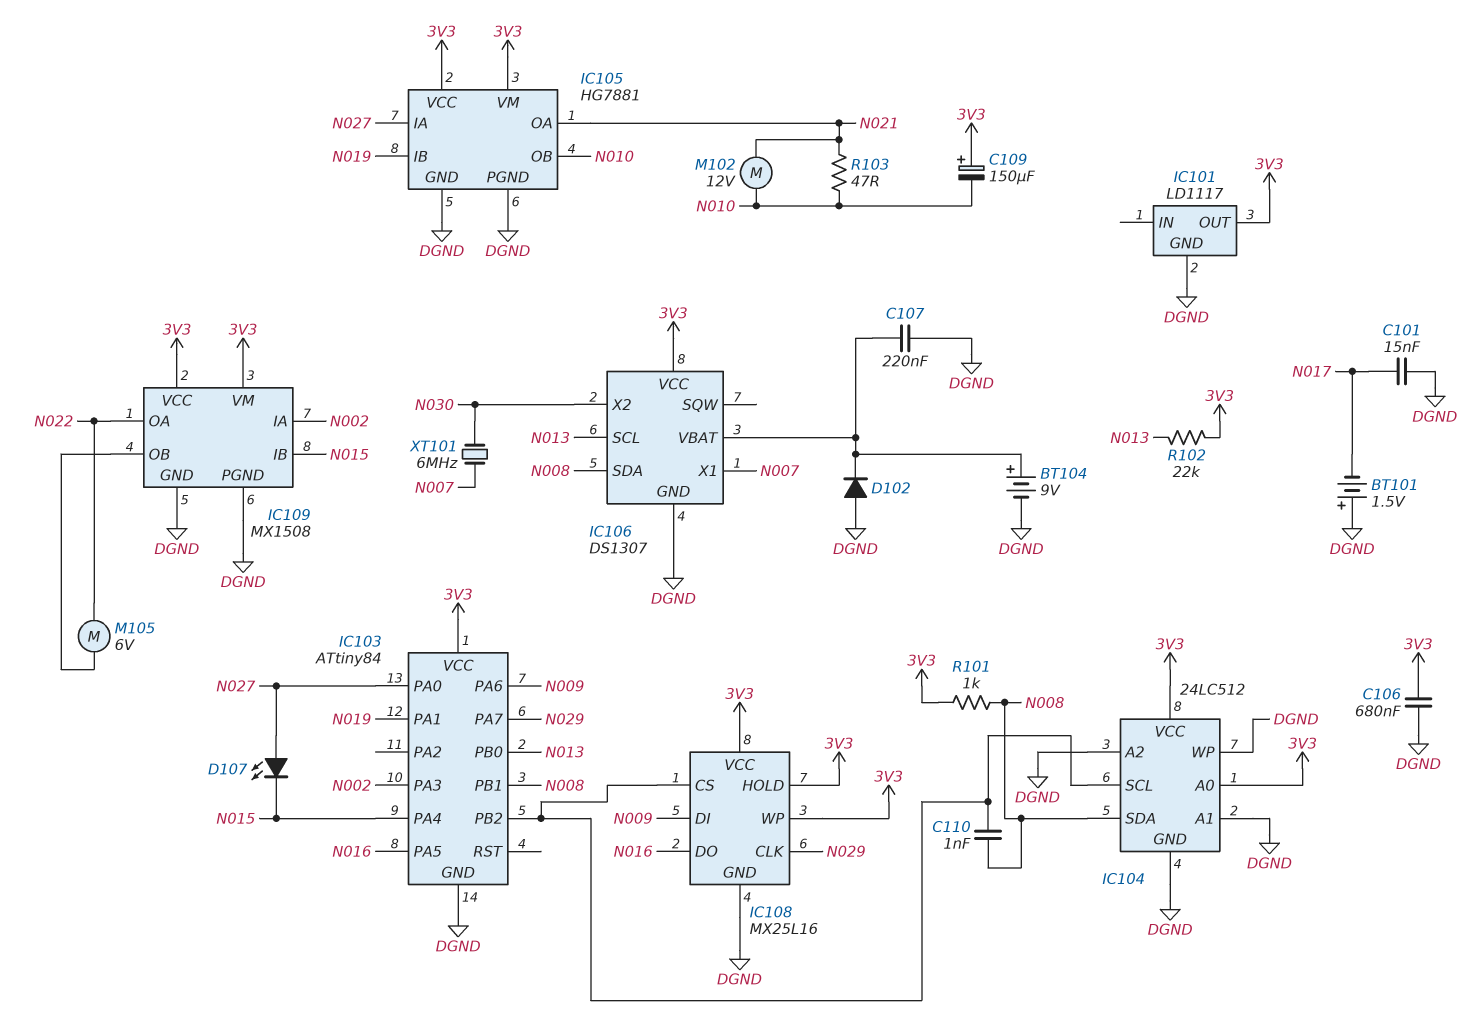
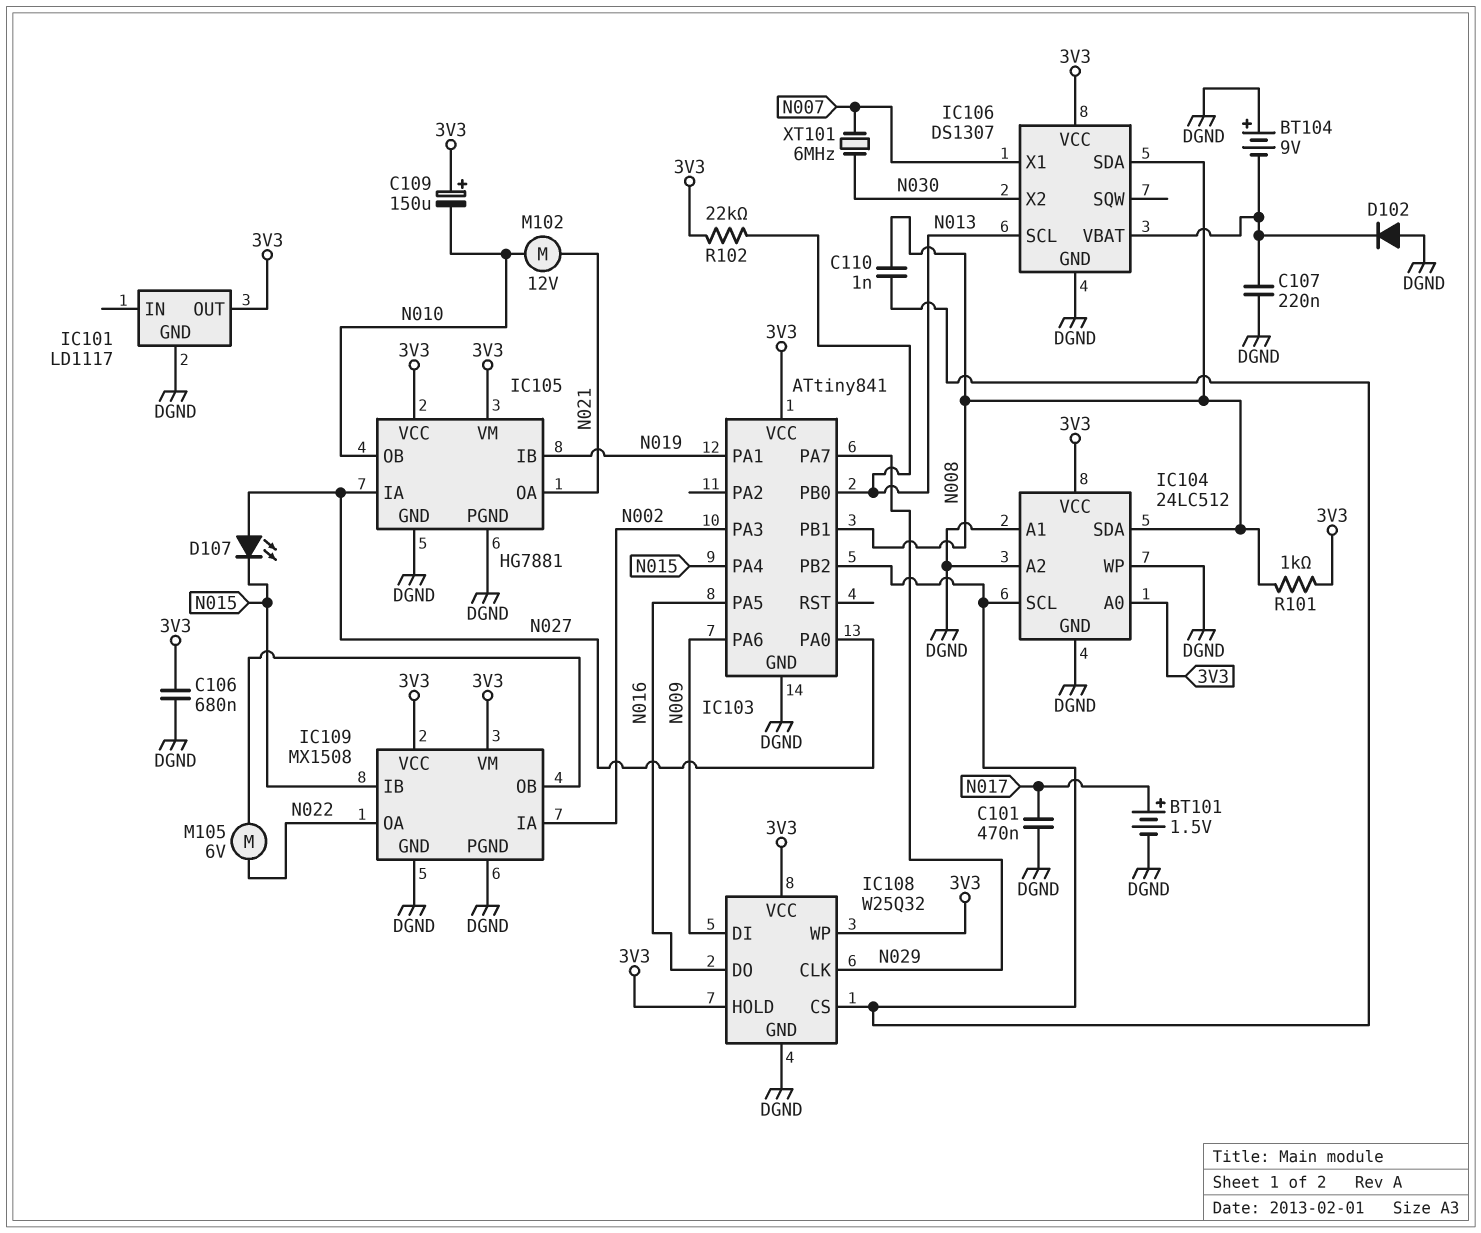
BT101: 1.5V (plus DGND, minus N017) -> 1.5V (plus N017, minus DGND)
BT104: 9V (plus IC106/VBAT, minus DGND) -> 9V (plus DGND, minus IC106/VBAT)
C101: 15nF (DGND, N017) -> 470nF (DGND, N017)
IC103: ATtiny84 -> ATtiny841
IC108: MX25L16 -> W25Q32
R103: 47 (N010, N021) -> none

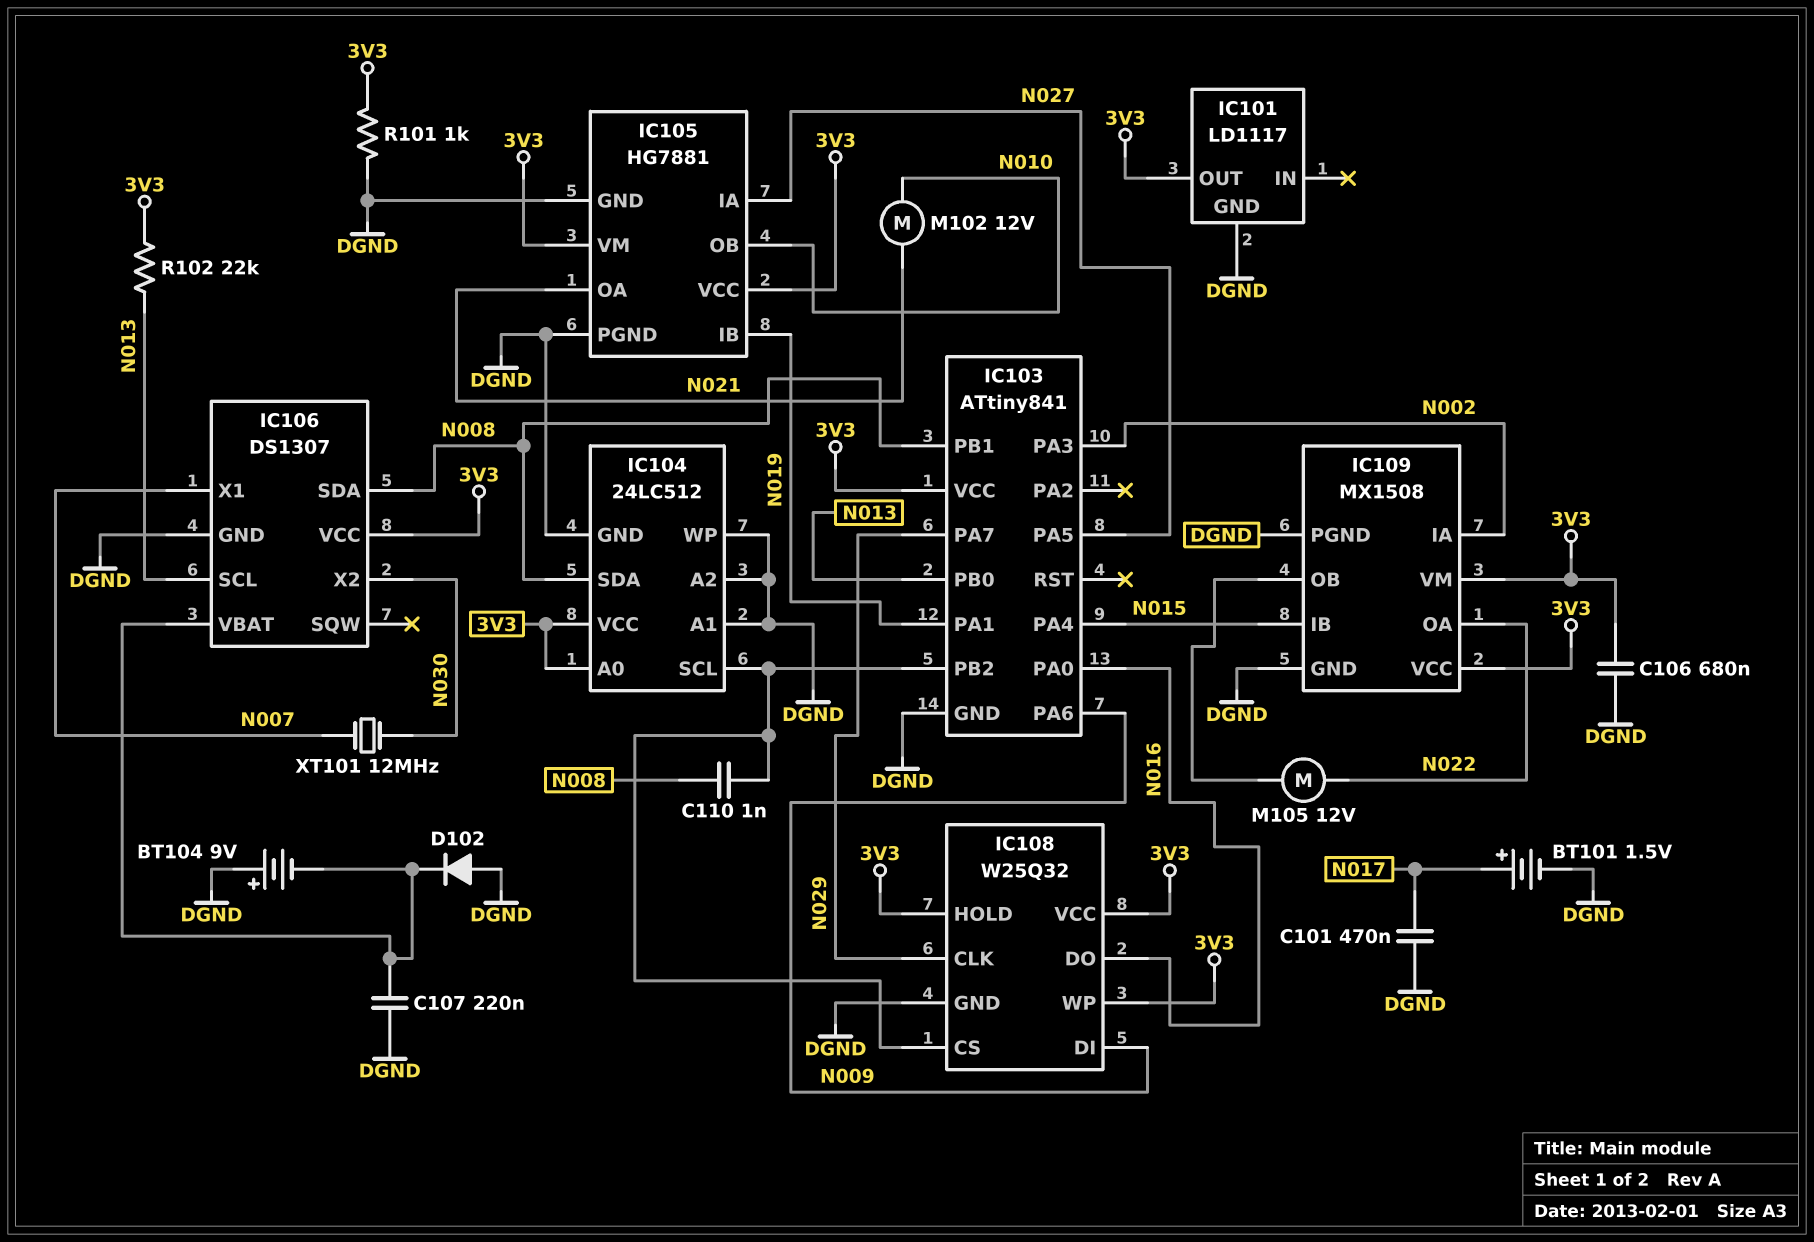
C109: 150uF (plus 3V3, minus N010) -> none
D107: LED (A N027, K N015) -> none
IC103 pin PA0: N027 -> N016
IC103 pin PA5: N016 -> N027
M105: motor 6V (IC109/OB, N022) -> motor 12V (IC109/OB, N022)
R101: 1k (3V3, N008) -> 1k (3V3, DGND)
XT101: 6MHz (N007, N030) -> 12MHz (N007, N030)

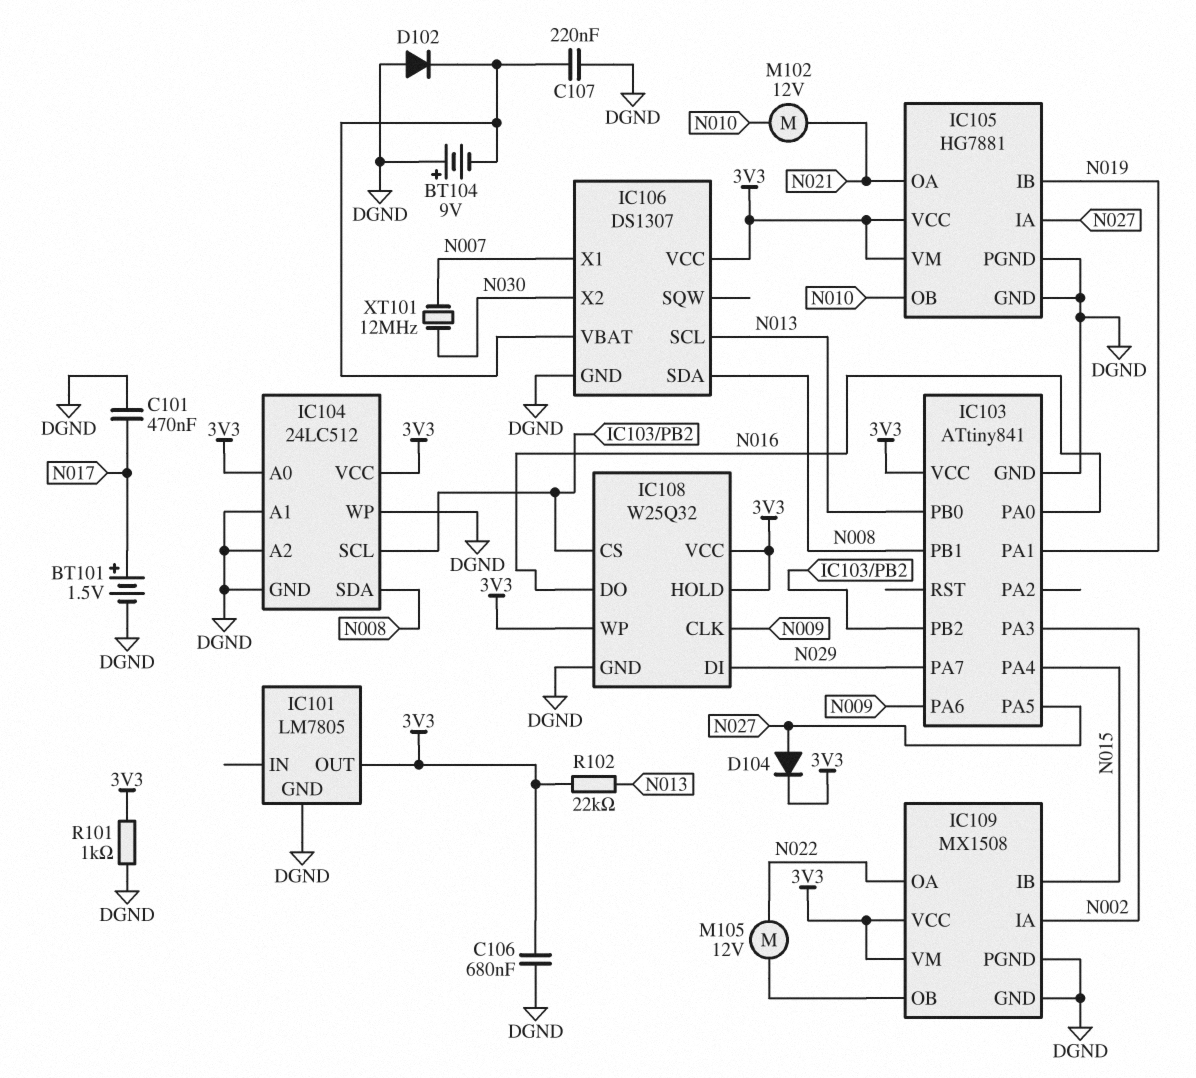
C110: 1nF (IC103/PB2, N008) -> none
D104: none -> diode (A N027, K 3V3)
IC101: LD1117 -> LM7805
IC108 pin CLK: N029 -> N009
IC108 pin DI: N009 -> N029

